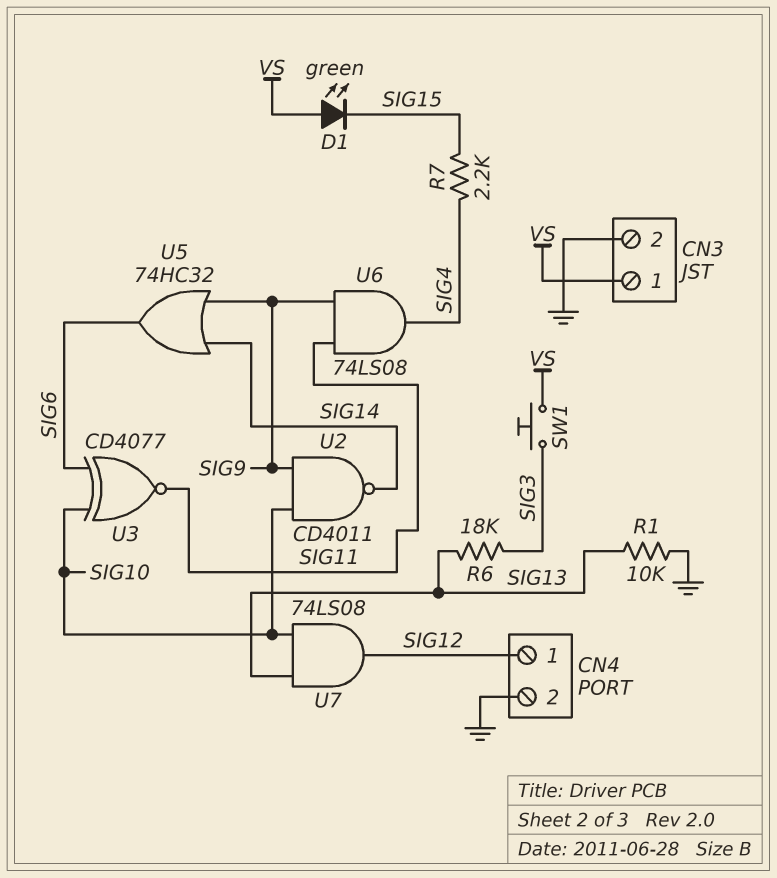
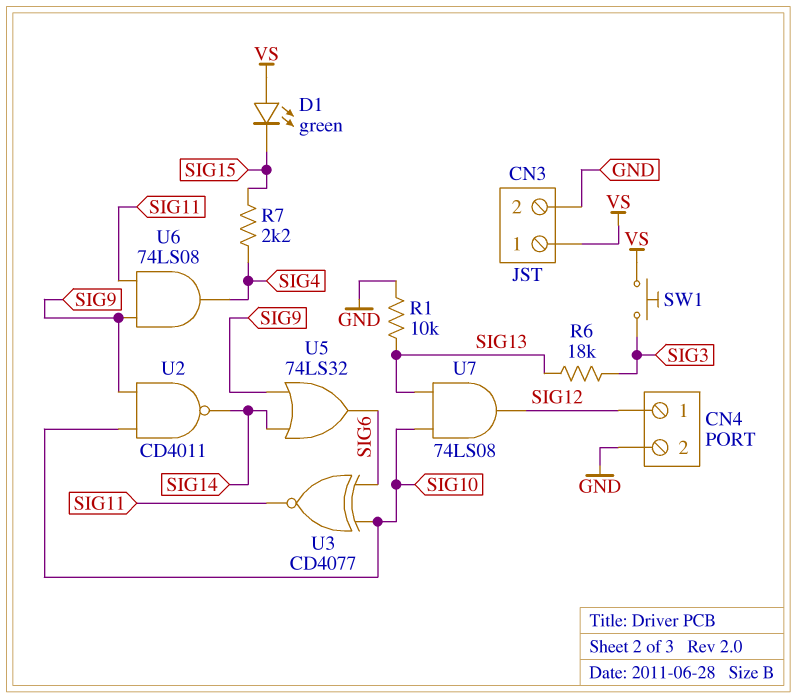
U5: OR 74HC32 (in SIG9, in SIG14, out SIG6) -> OR 74LS32 (in SIG9, in SIG14, out SIG6)

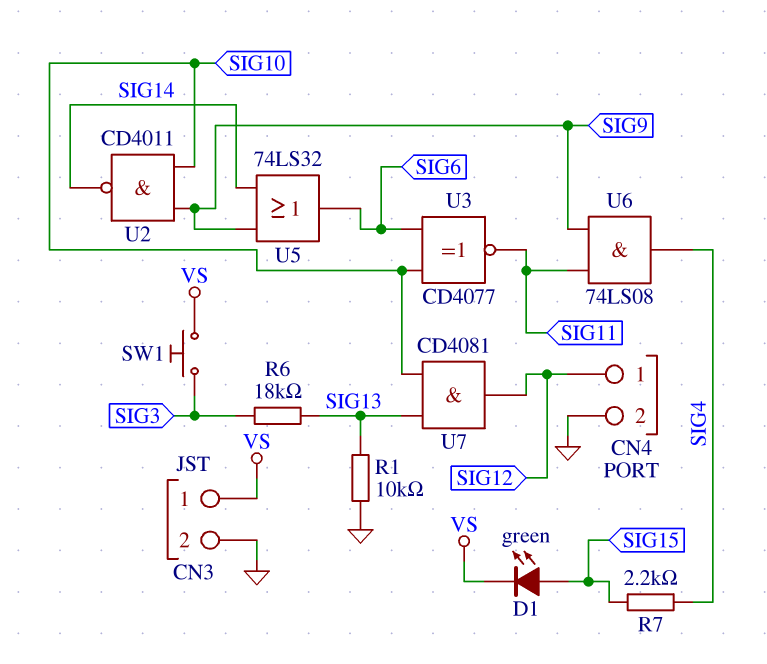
D1: LED green (A VS, K SIG15) -> LED green (A SIG15, K VS)
U7: AND 74LS08 (in SIG10, in SIG13, out SIG12) -> AND CD4081 (in SIG10, in SIG13, out SIG12)

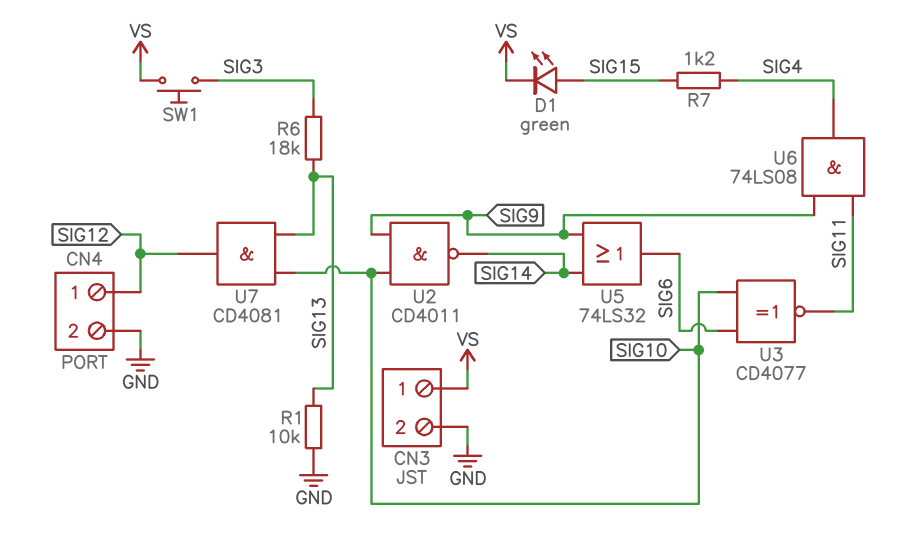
R7: 2.2k (SIG4, SIG15) -> 1.2k (SIG4, SIG15)

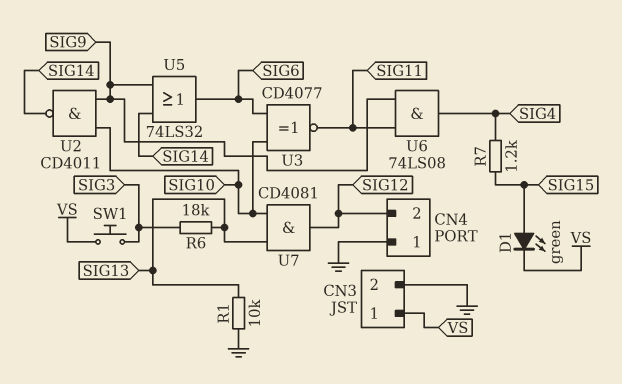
CN4 pin 1: SIG12 -> GND
CN4 pin 2: GND -> SIG12

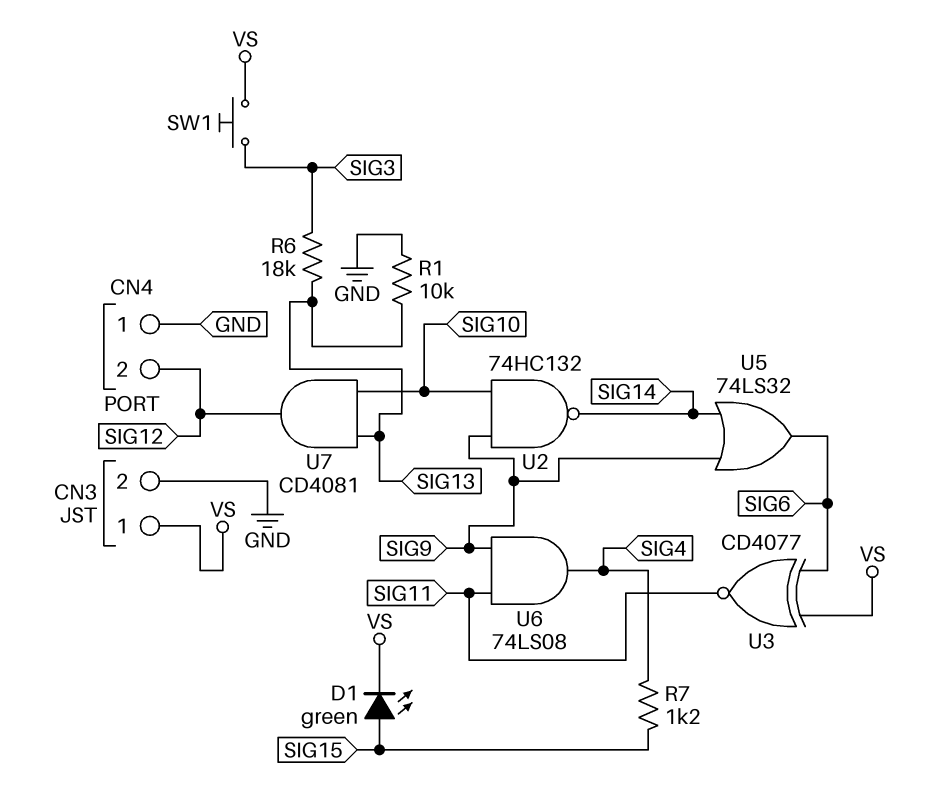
U2: NAND CD4011 (in SIG9, in SIG10, out SIG14) -> NAND 74HC132 (in SIG9, in SIG10, out SIG14)
U3: XNOR CD4077 (in SIG6, in SIG10, out SIG11) -> XNOR CD4077 (in SIG6, in VS, out SIG11)

